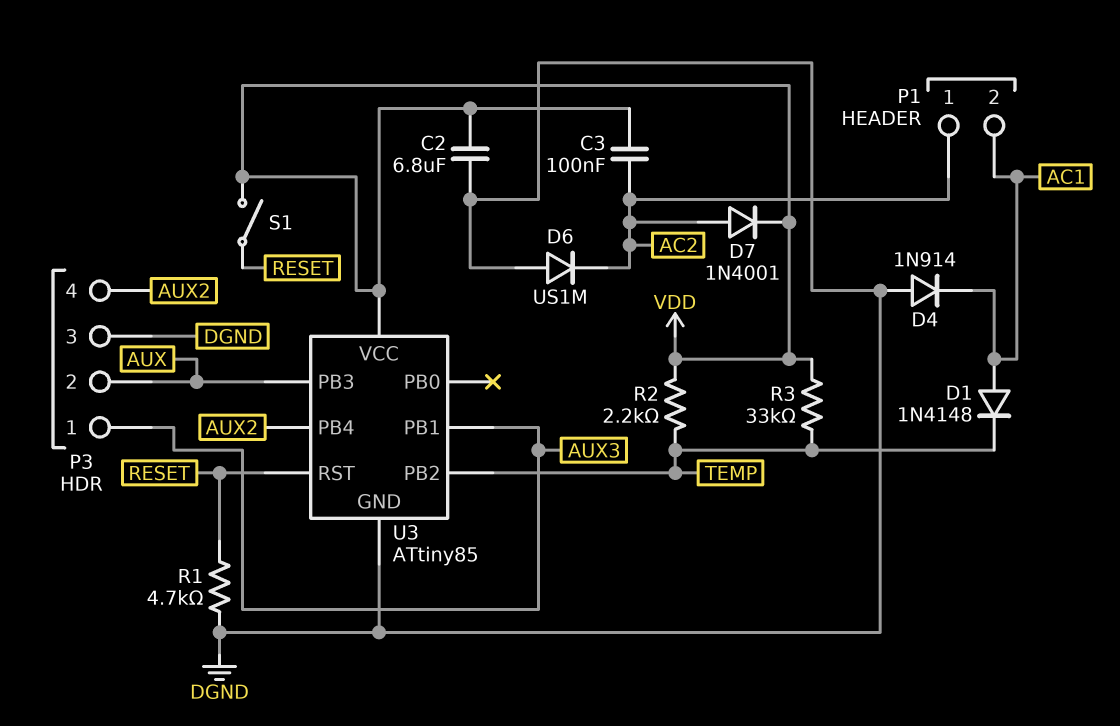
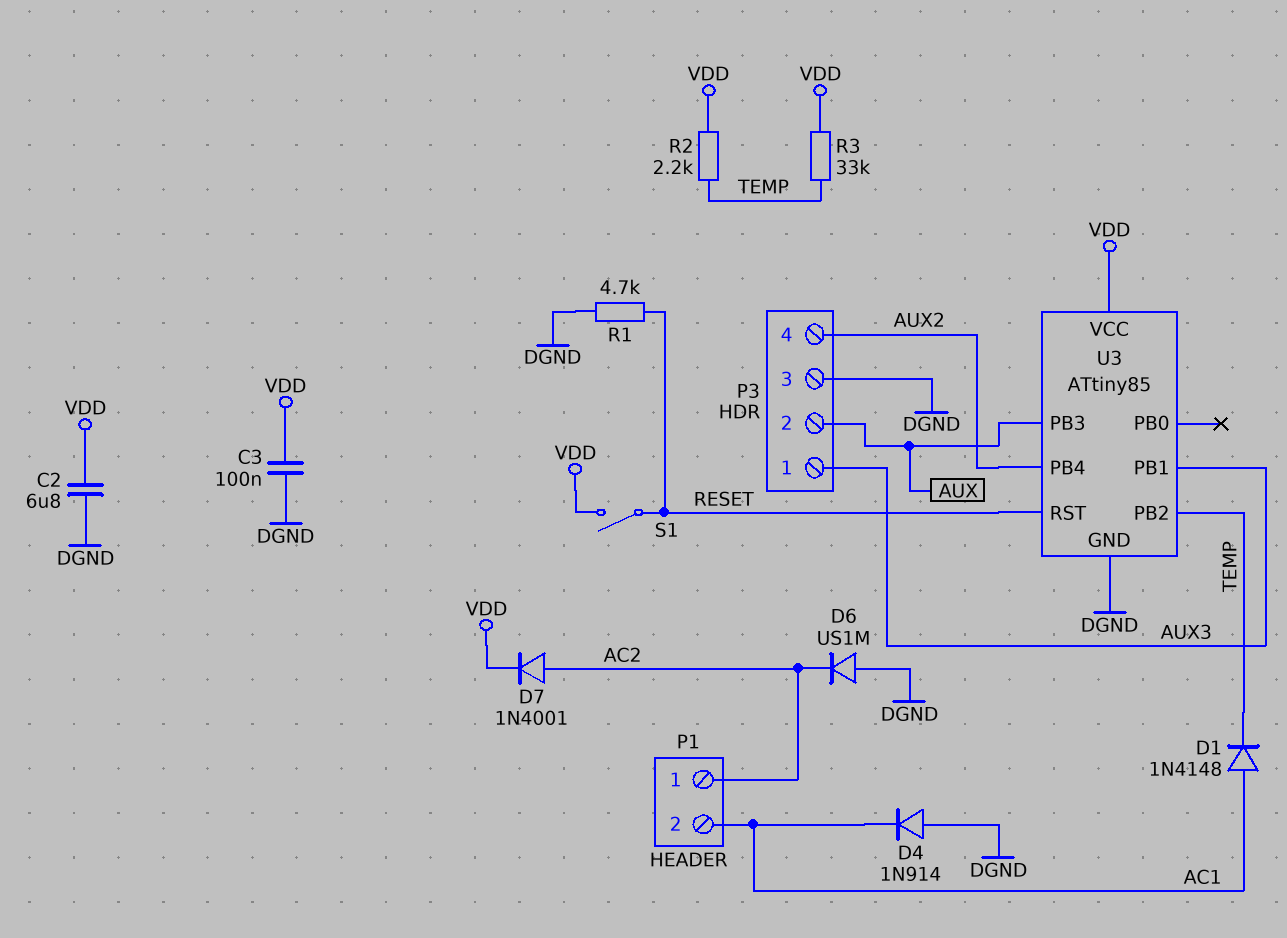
C3: 100nF (AC2, VDD) -> 100nF (DGND, VDD)

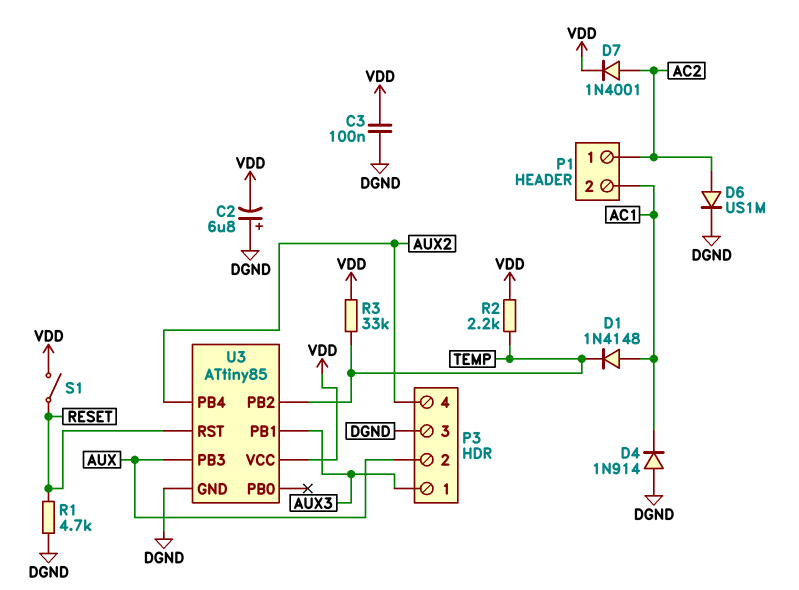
C2: 6.8uF (DGND, VDD) -> 6.8uF (plus DGND, minus VDD)
D6: diode US1M (A DGND, K AC2) -> diode US1M (A AC2, K DGND)

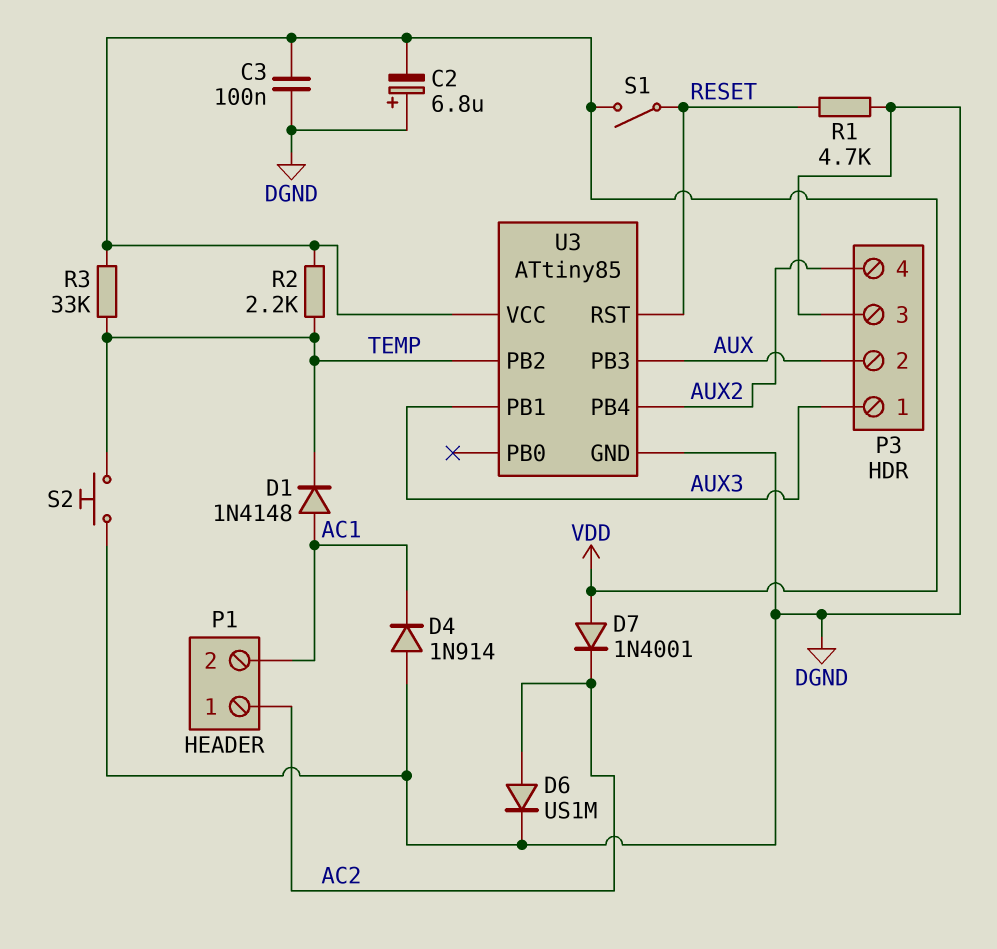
D7: diode 1N4001 (A AC2, K VDD) -> diode 1N4001 (A VDD, K AC2)
S2: none -> button (DGND, TEMP)

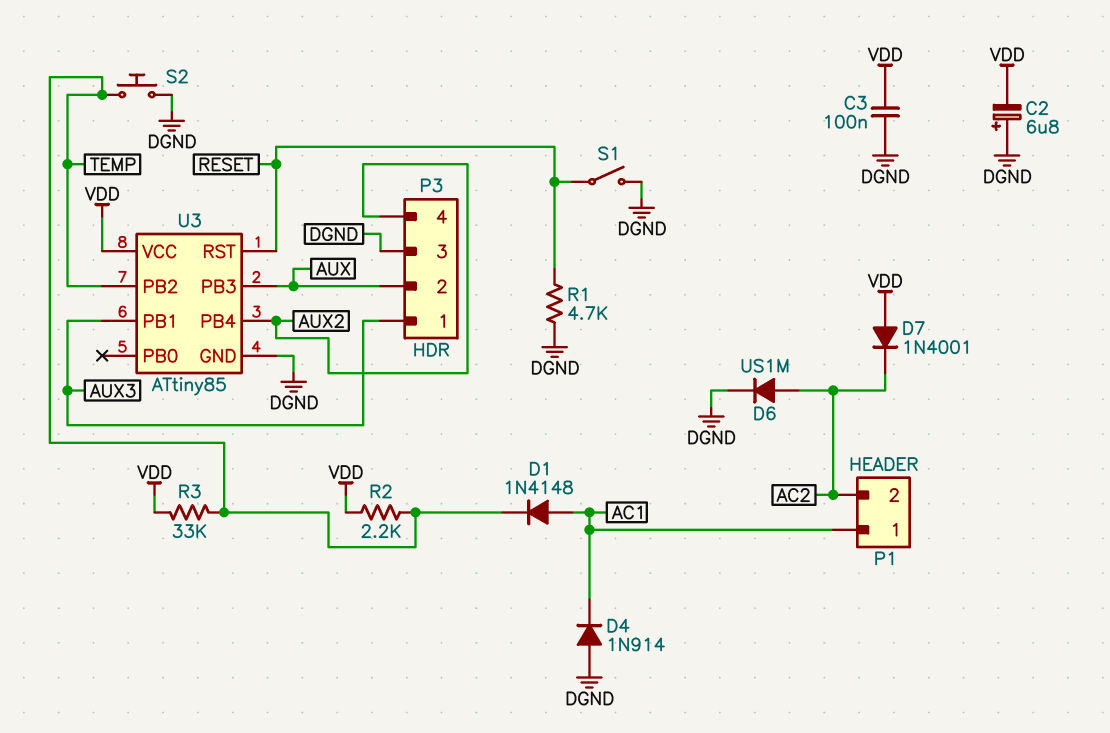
P1 pin 1: AC2 -> AC1
P1 pin 2: AC1 -> AC2
S1: switch (RESET, VDD) -> switch (DGND, RESET)

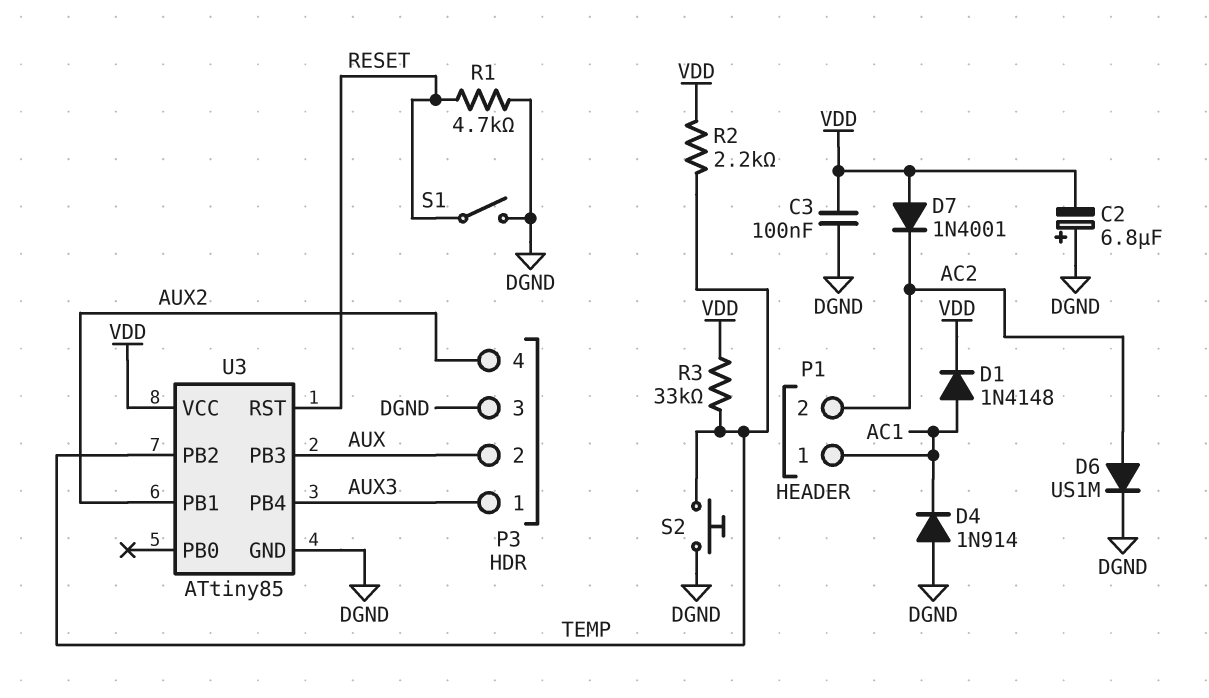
D1: diode 1N4148 (A AC1, K TEMP) -> diode 1N4148 (A AC1, K VDD)
U3 pin PB1: AUX3 -> AUX2
U3 pin PB4: AUX2 -> AUX3

